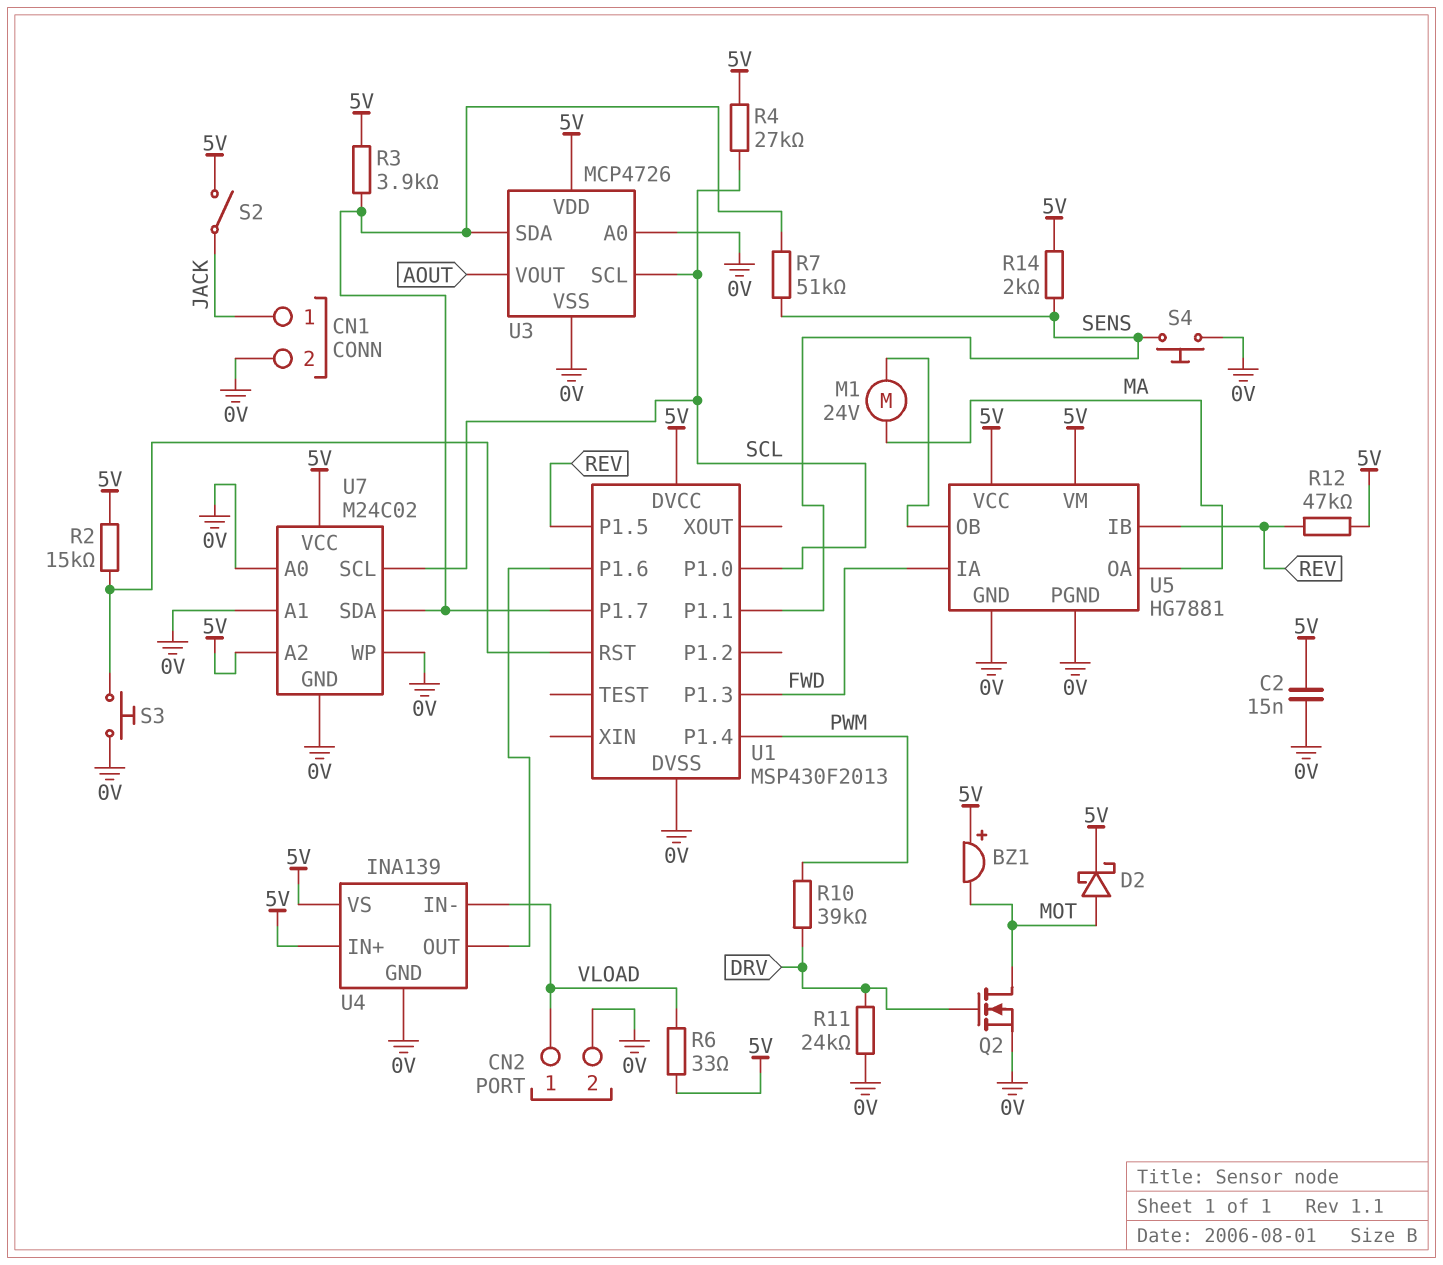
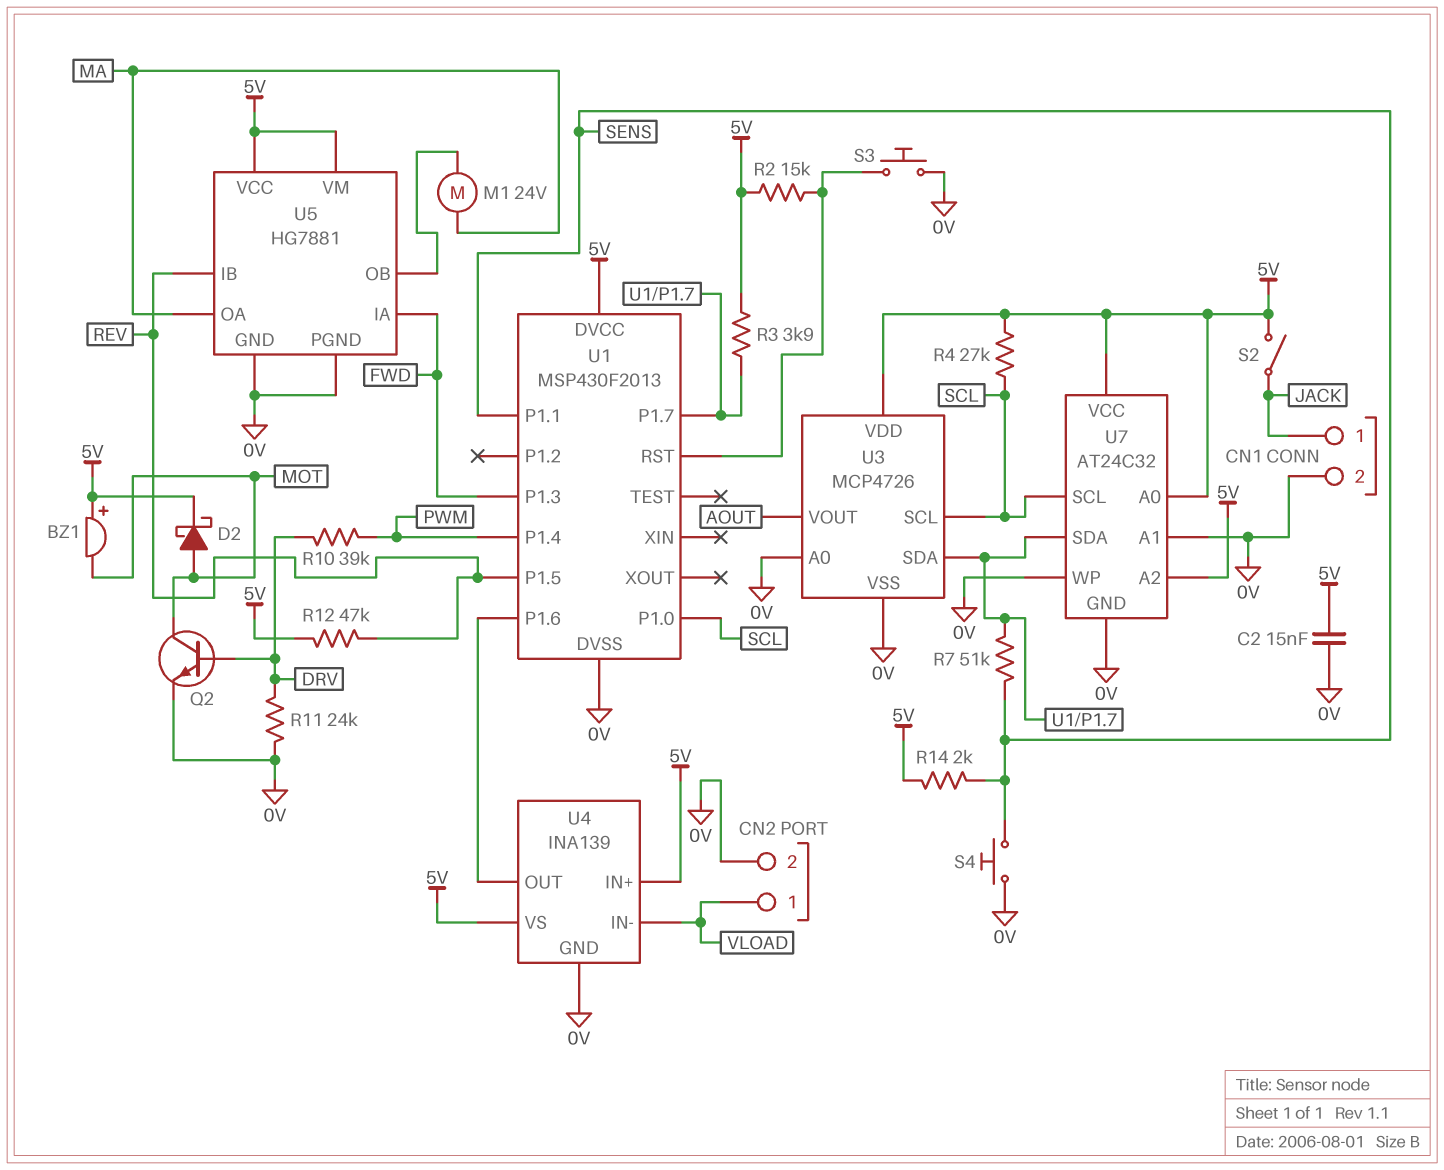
Q2: NMOS (G DRV, D MOT, S 0V) -> NPN (B DRV, C MOT, E 0V)
R6: 33 (5V, VLOAD) -> none
U7: M24C02 -> AT24C32
U7 pin A0: 0V -> 5V

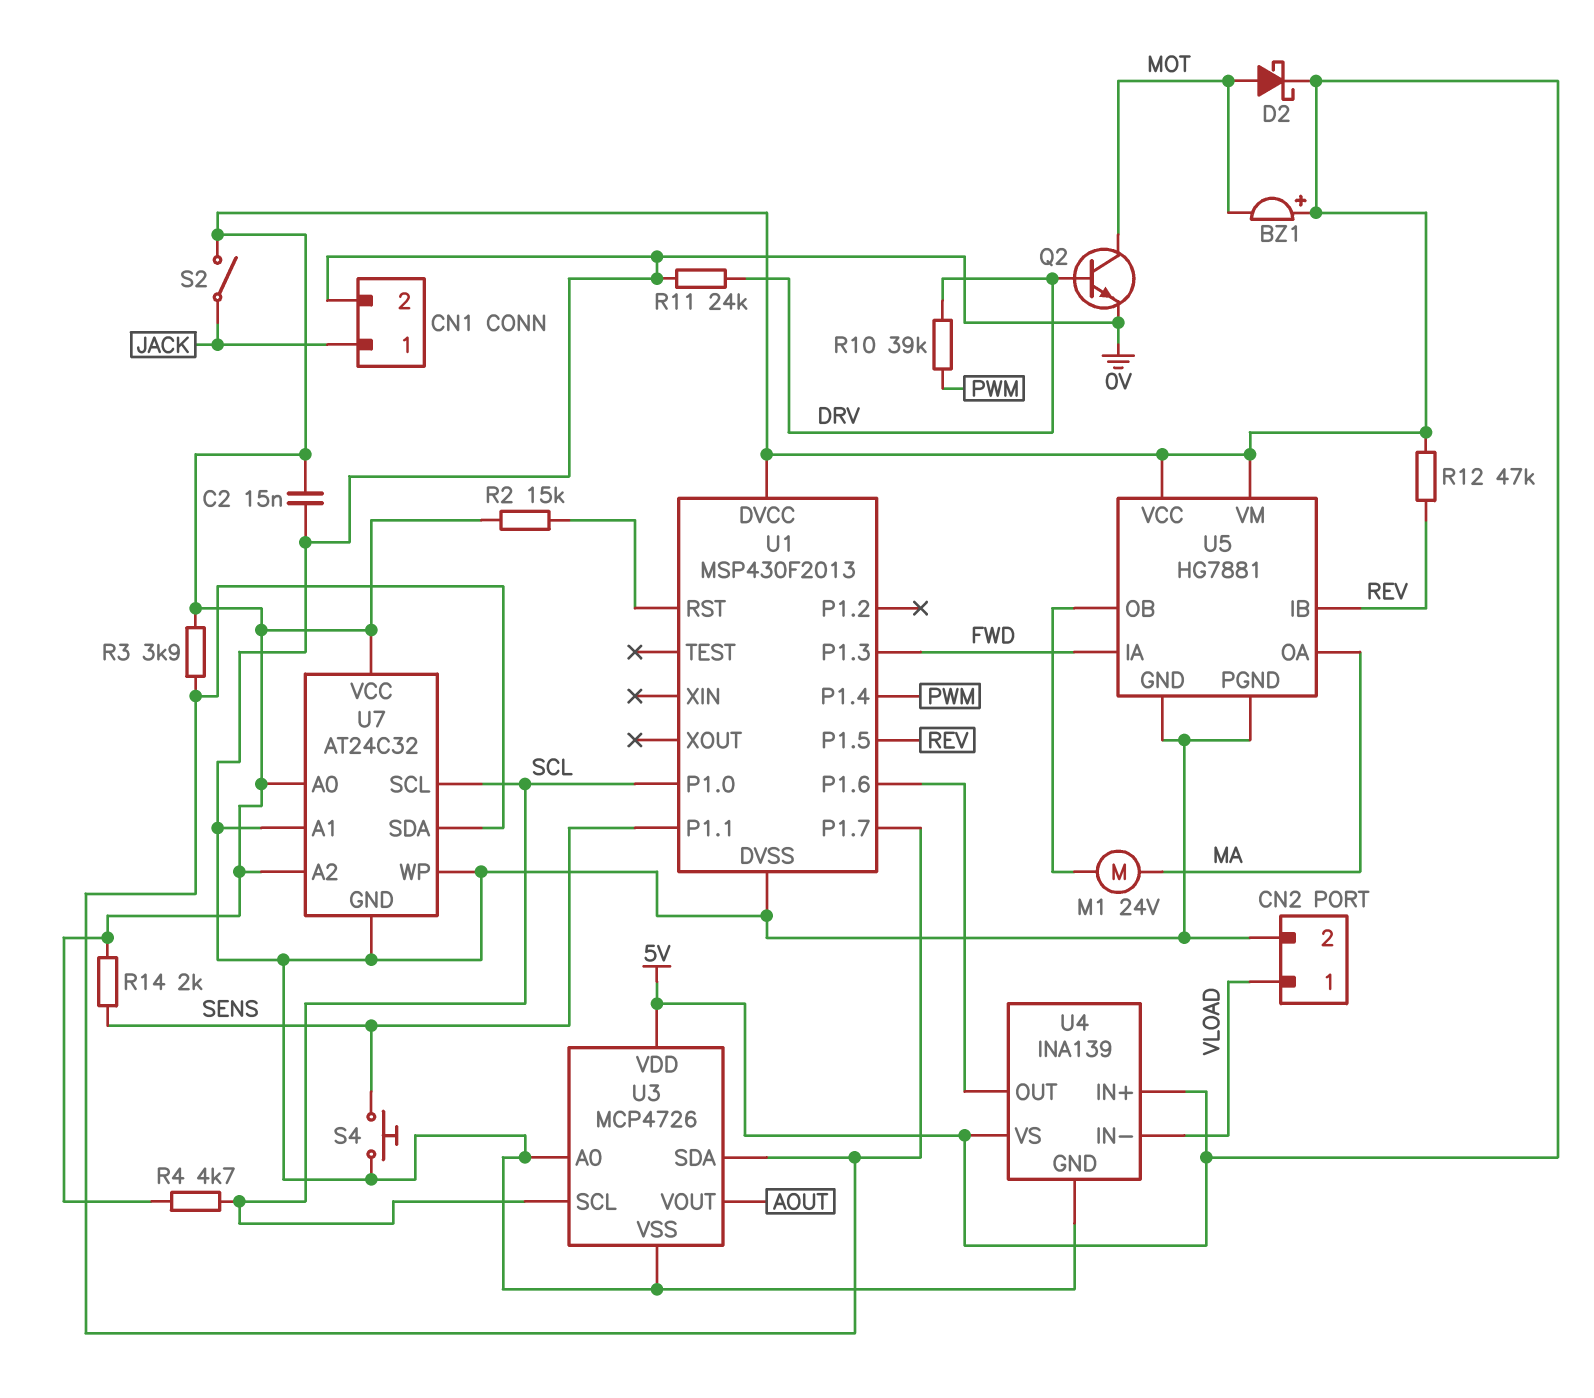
R4: 27k (5V, SCL) -> 4.7k (5V, SCL)
R7: 51k (SENS, U1/P1.7) -> none
S3: button (0V, U1/RST) -> none

